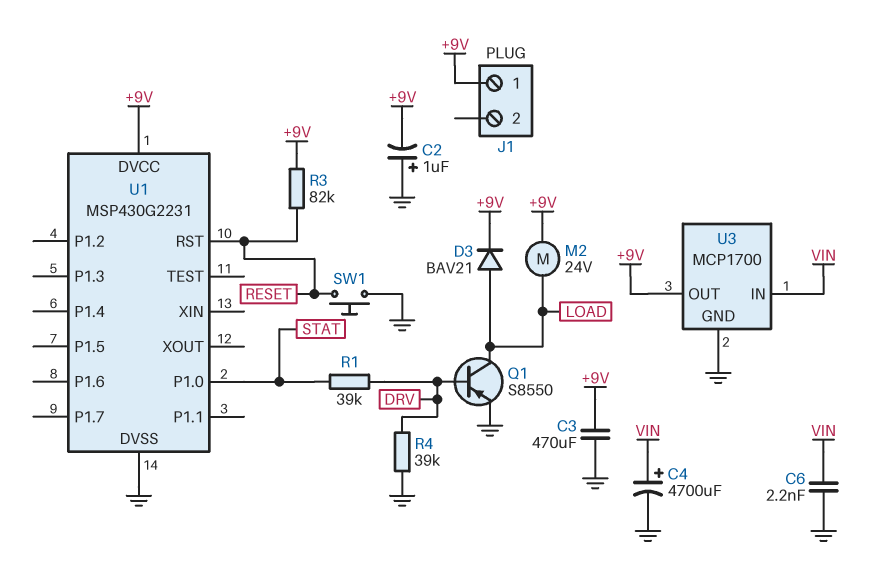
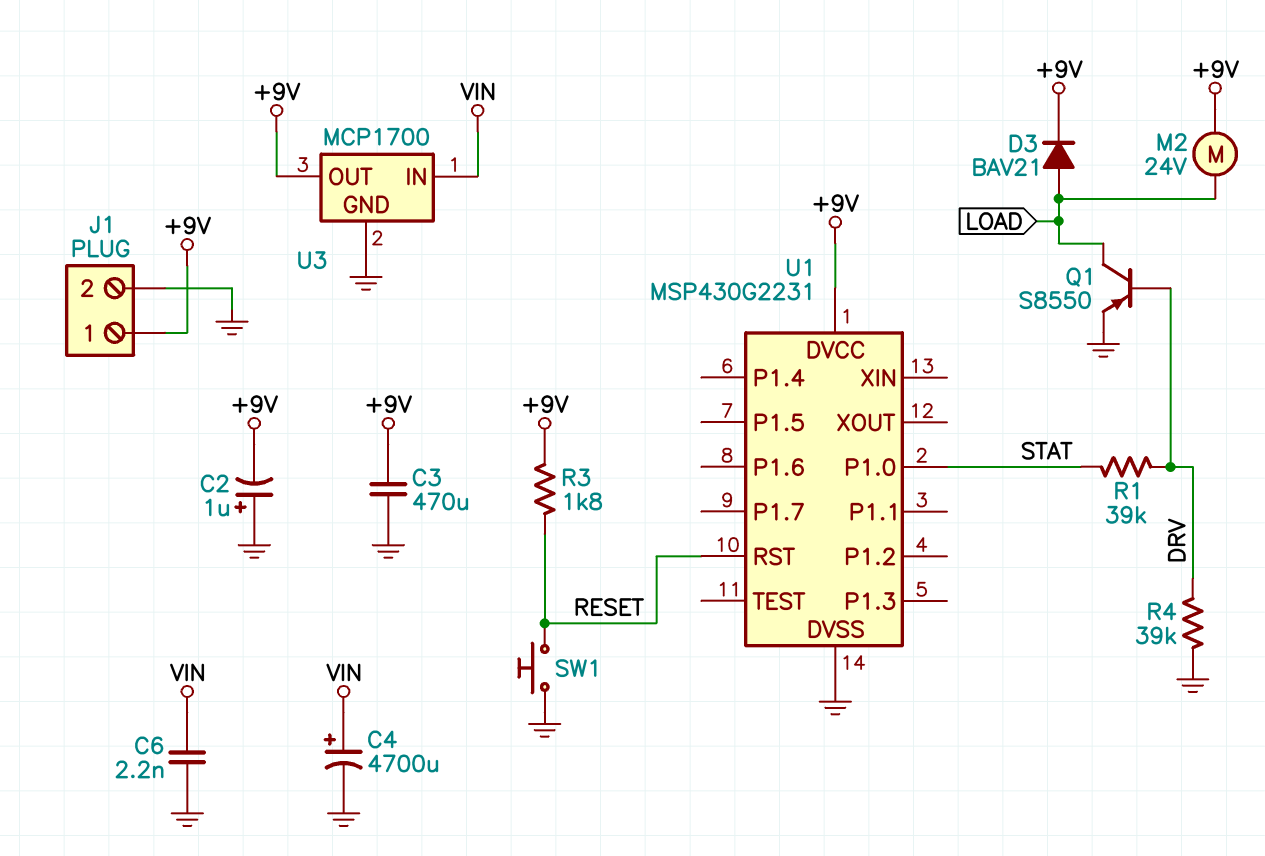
J1 pin 2: none -> GND
R3: 82k (+9V, RESET) -> 1.8k (+9V, RESET)

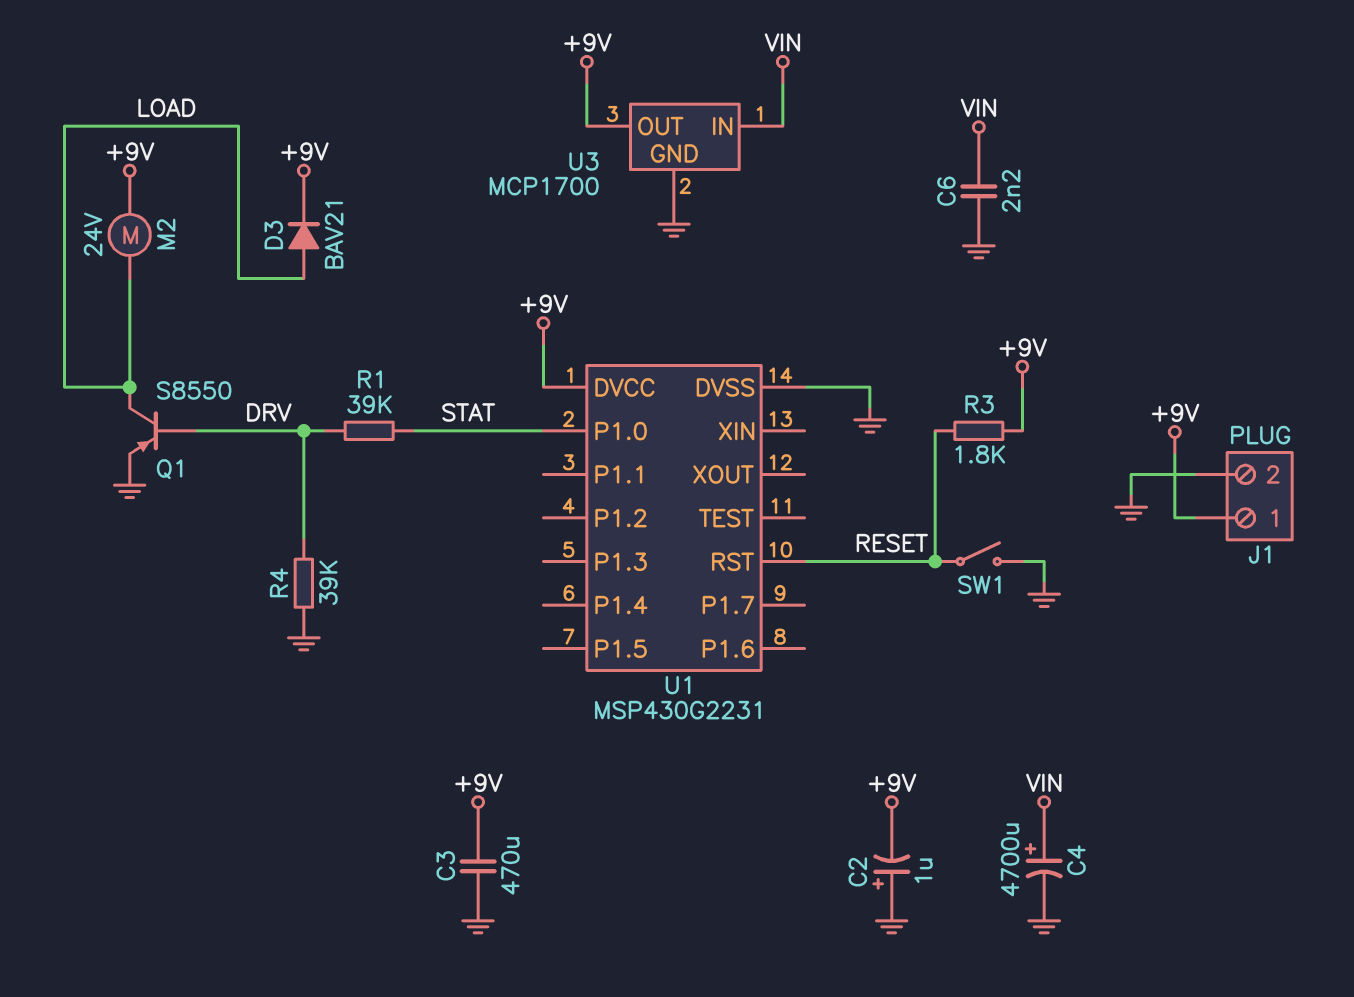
SW1: button (GND, RESET) -> switch (GND, RESET)

